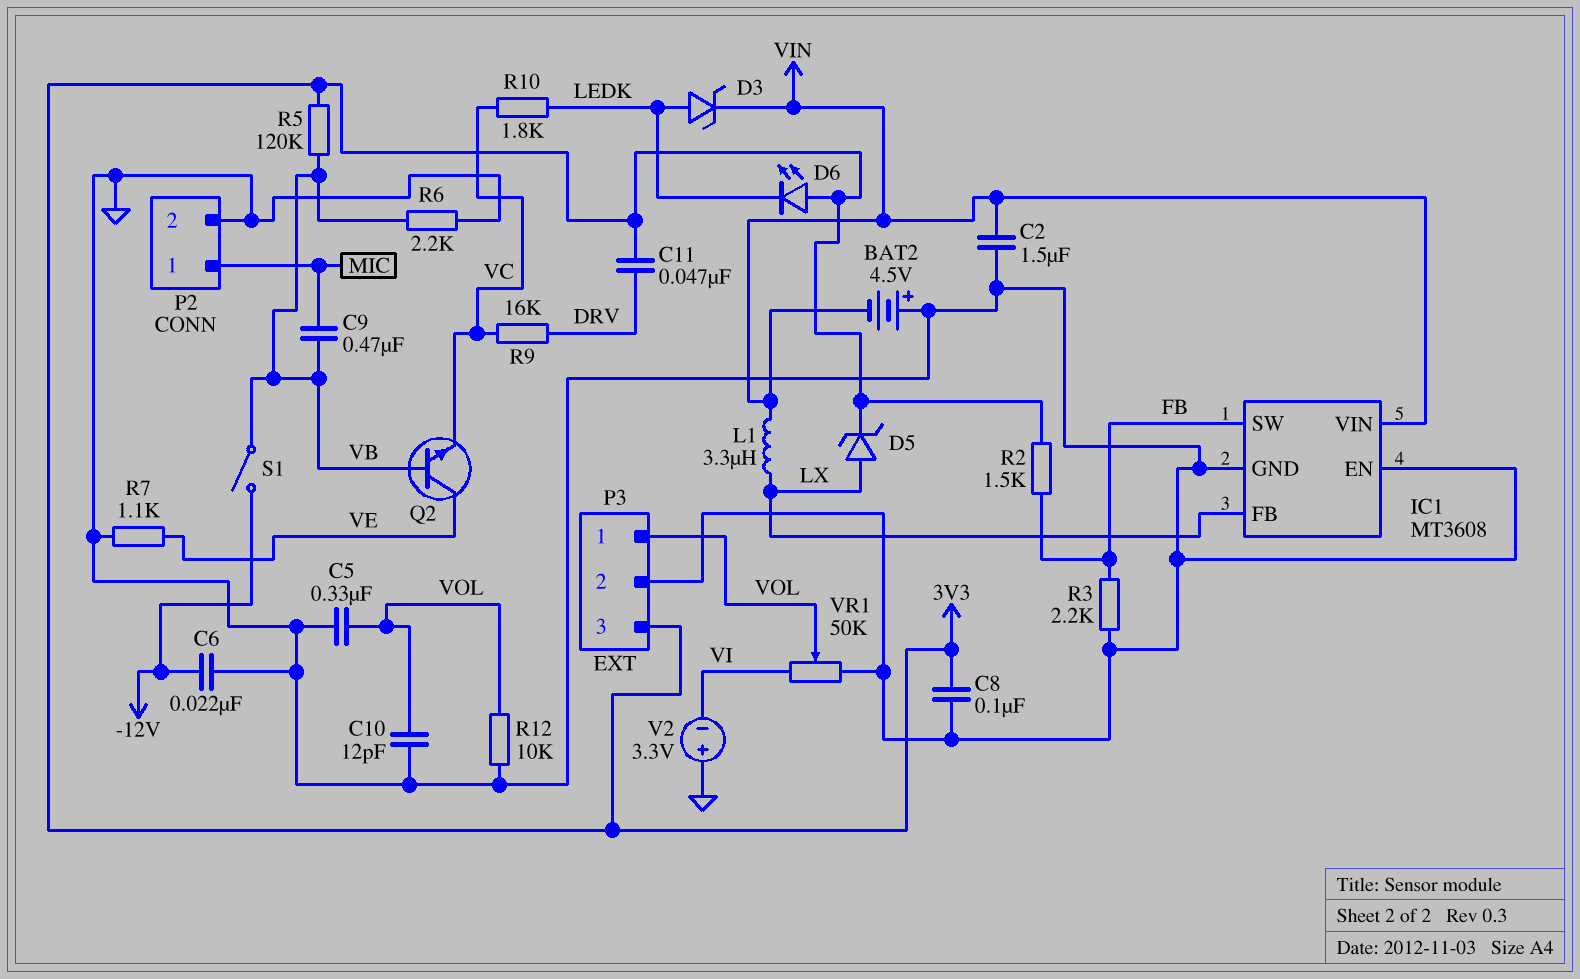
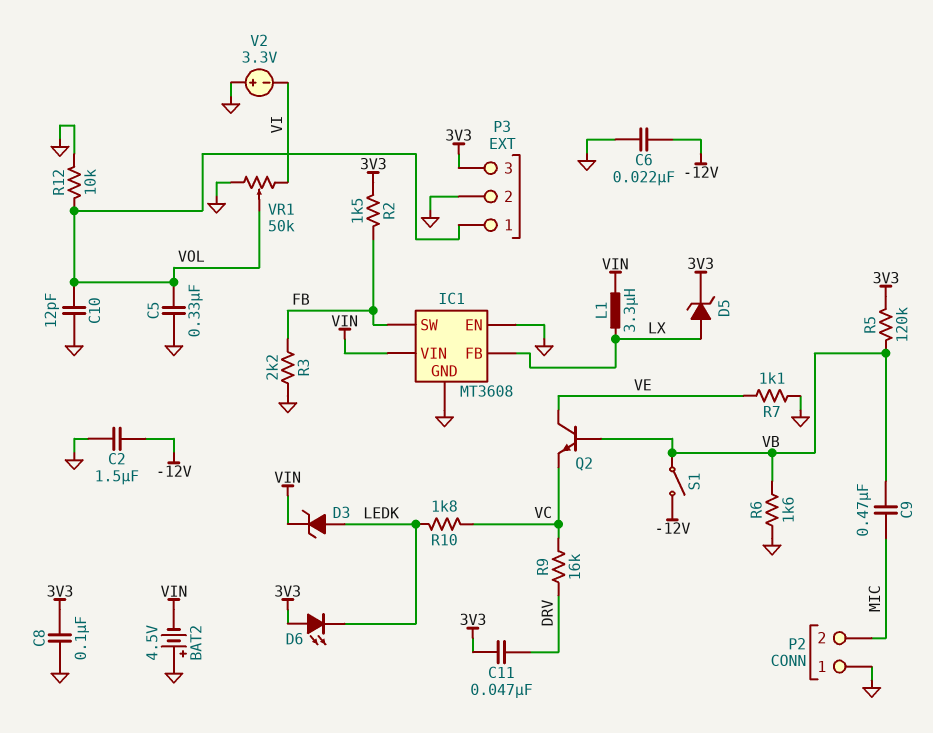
C2: 1.5uF (GND, VIN) -> 1.5uF (-12V, GND)
P2 pin 1: MIC -> GND
P2 pin 2: GND -> MIC
R6: 2.2k (GND, VB) -> 1.6k (GND, VB)

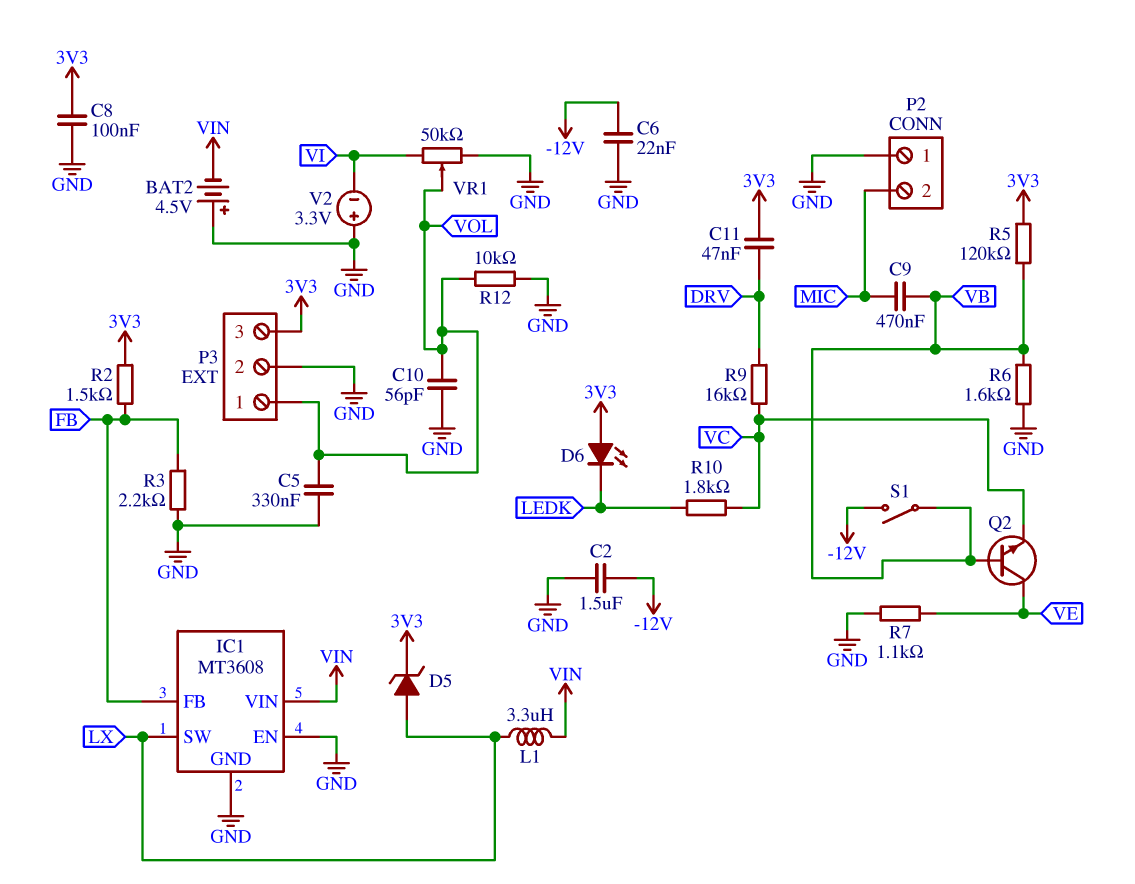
C10: 12pF (GND, VOL) -> 56pF (GND, VOL)
D3: zener (A LEDK, K VIN) -> none
IC1 pin FB: LX -> FB
IC1 pin SW: FB -> LX

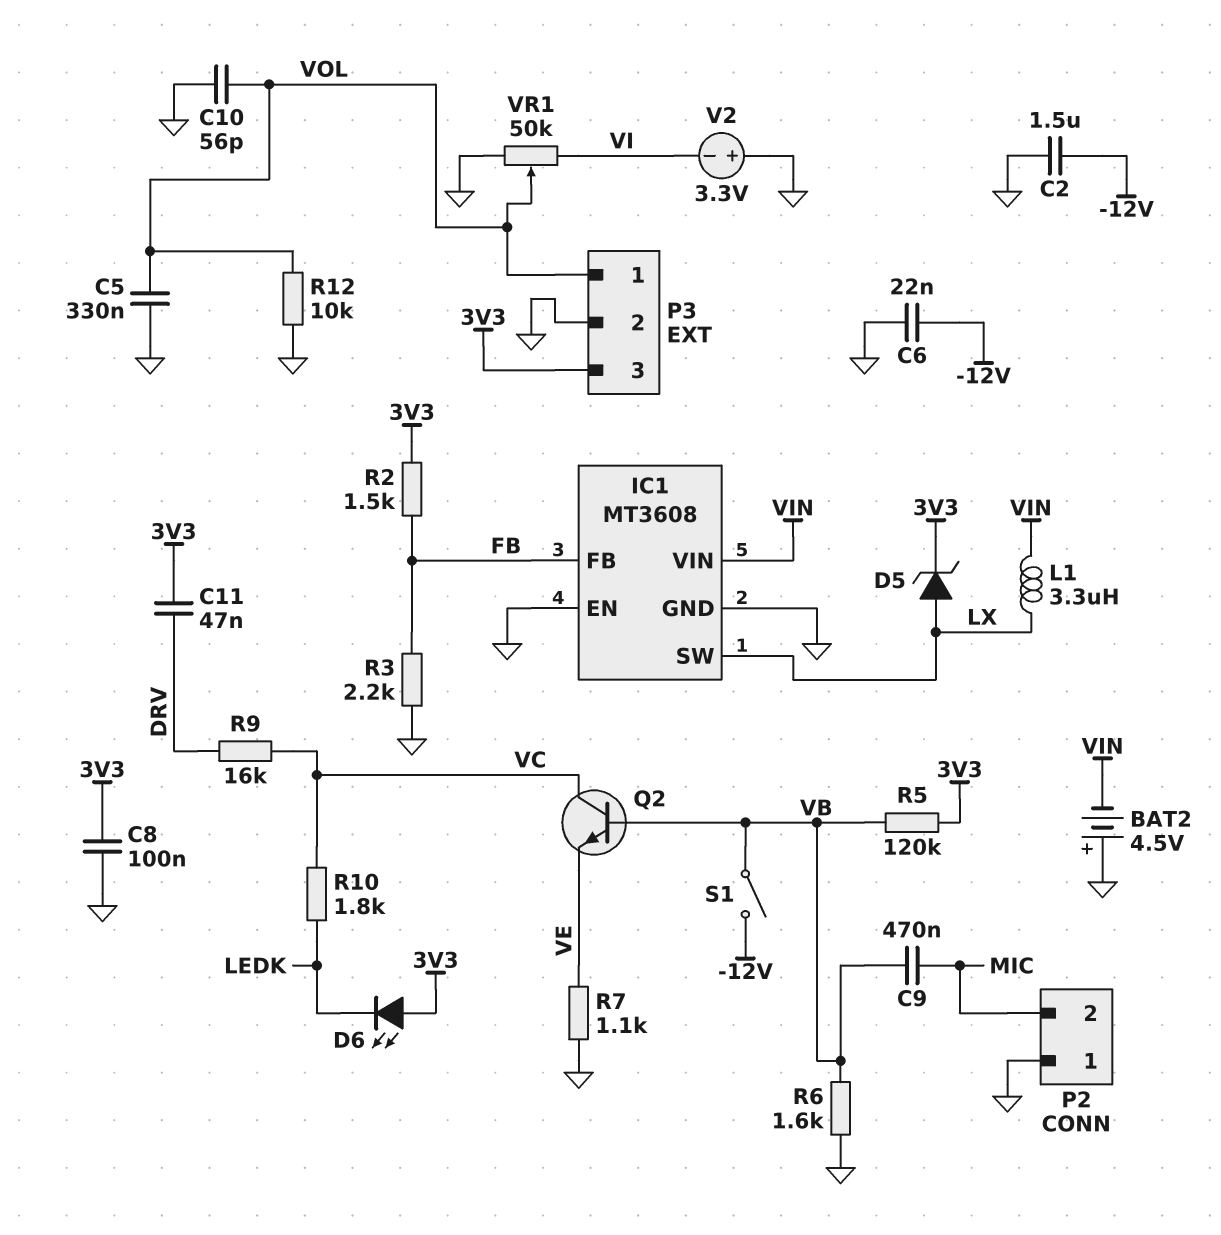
Q2: NPN (B VB, C VE, E VC) -> NPN (B VB, C VC, E VE)

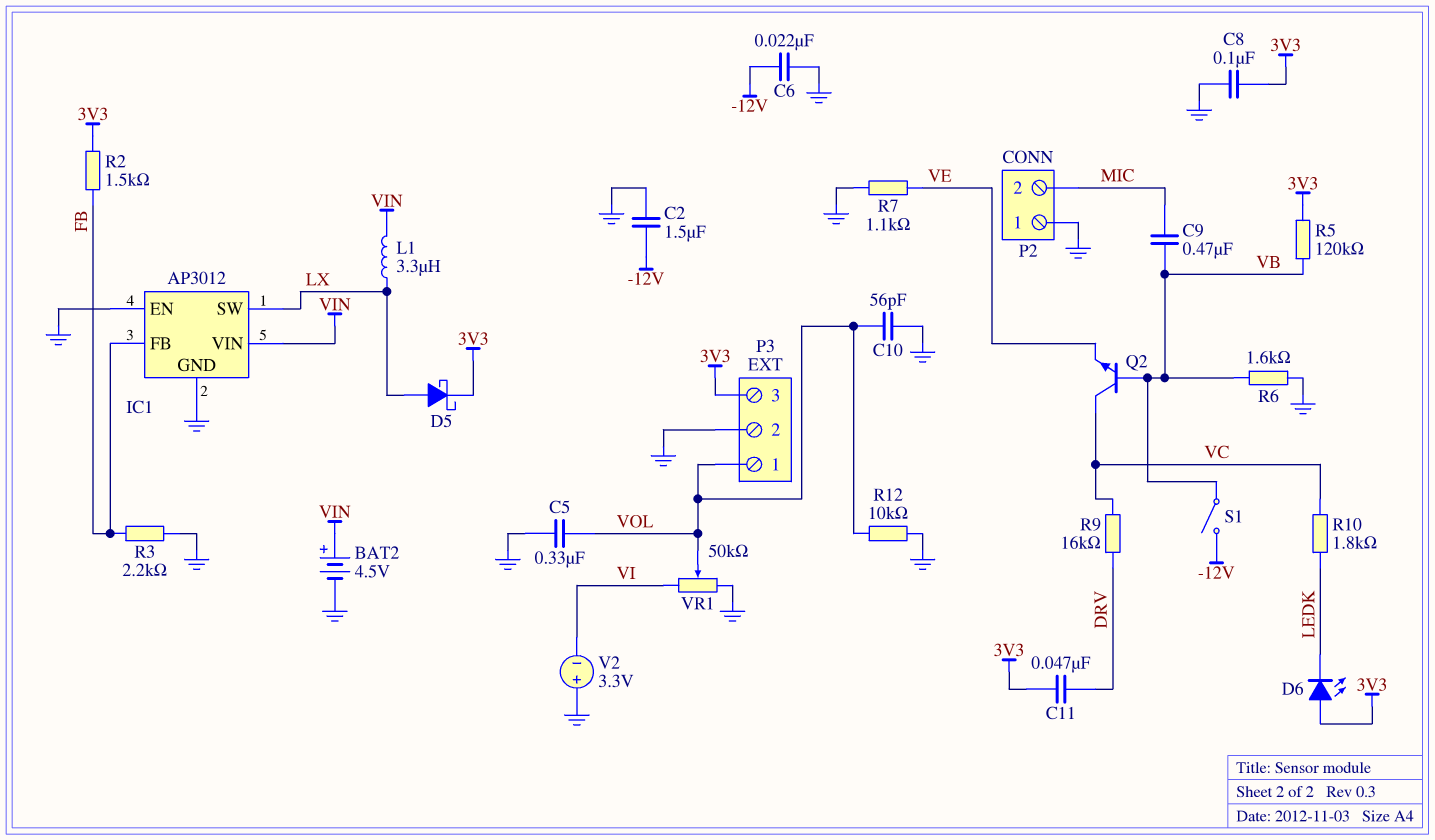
BAT2: 4.5V (plus GND, minus VIN) -> 4.5V (plus VIN, minus GND)
D5: zener (A LX, K 3V3) -> schottky (A LX, K 3V3)
IC1: MT3608 -> AP3012

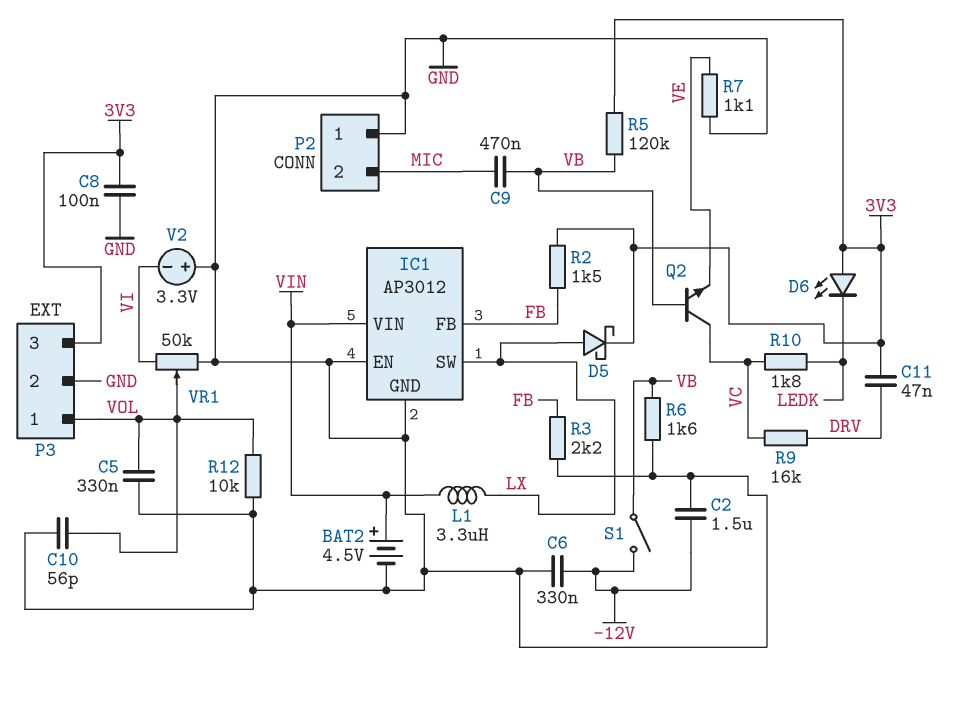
C6: 22nF (-12V, GND) -> 330nF (-12V, GND)

